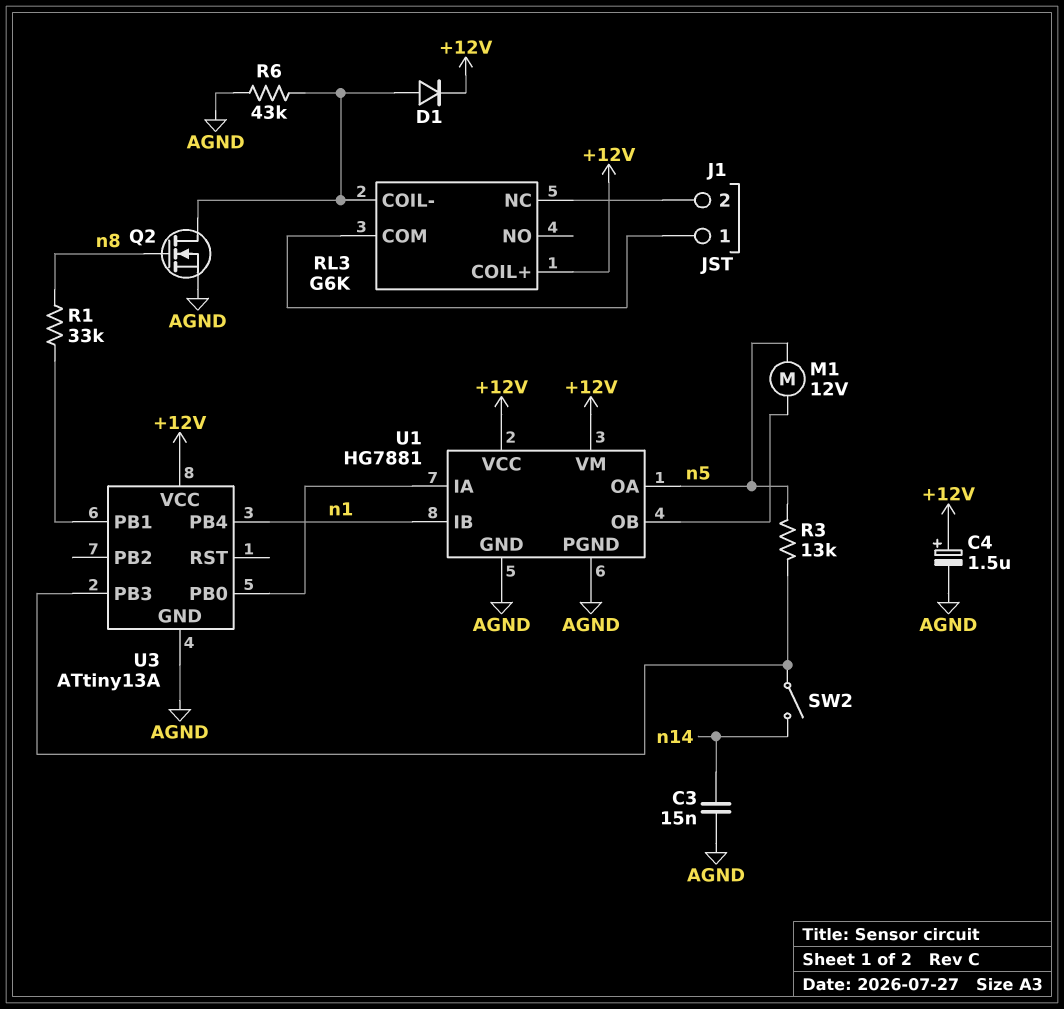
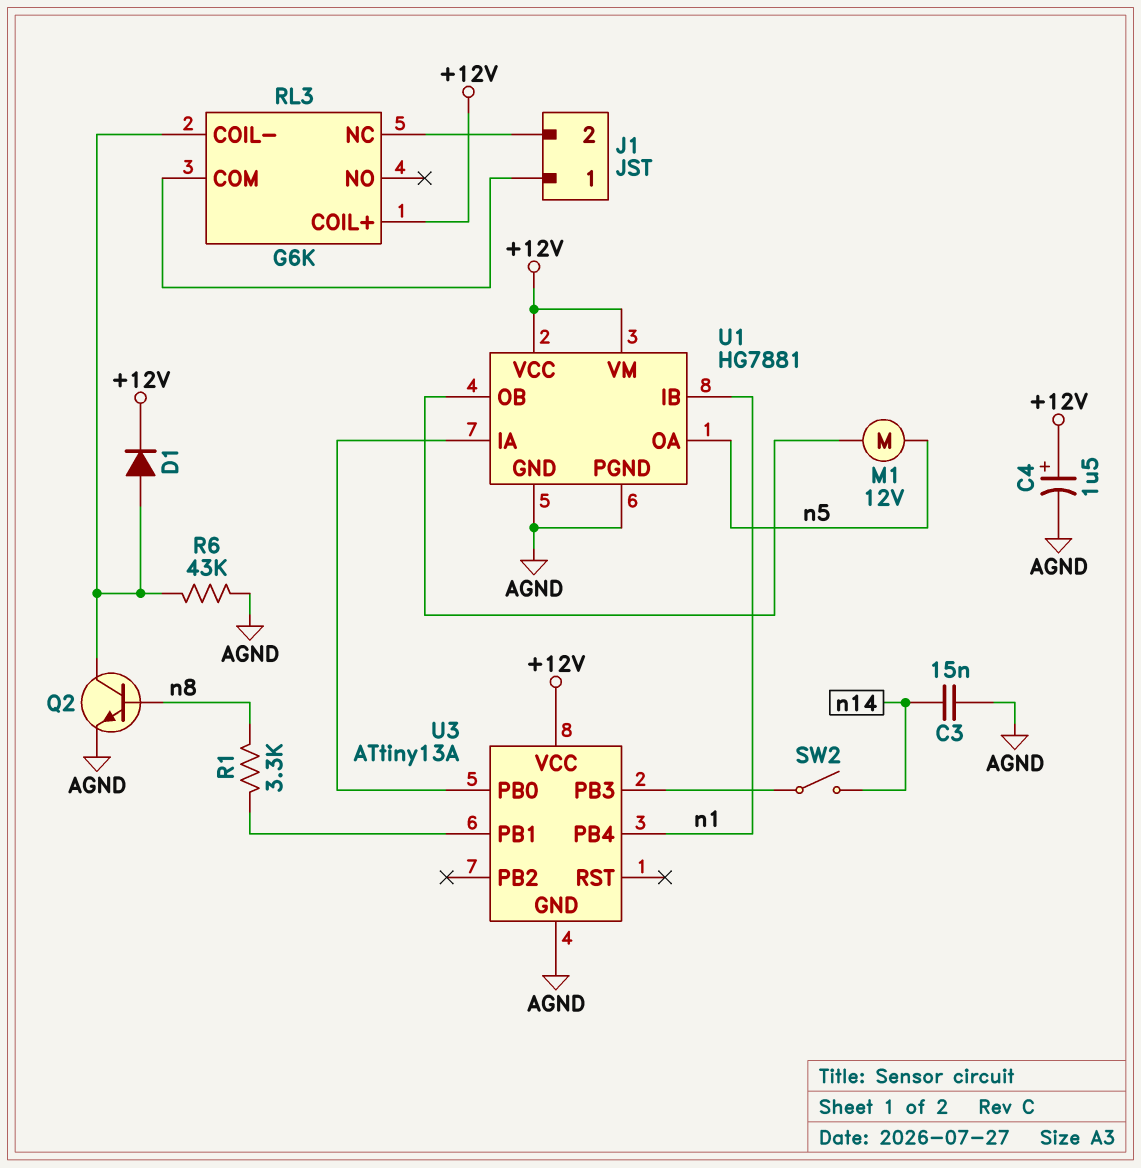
Q2: NMOS (G n8, D RL3/COIL-, S AGND) -> NPN (B n8, C RL3/COIL-, E AGND)
R1: 33k (U3/PB1, n8) -> 3.3k (U3/PB1, n8)
R3: 13k (U3/PB3, n5) -> none

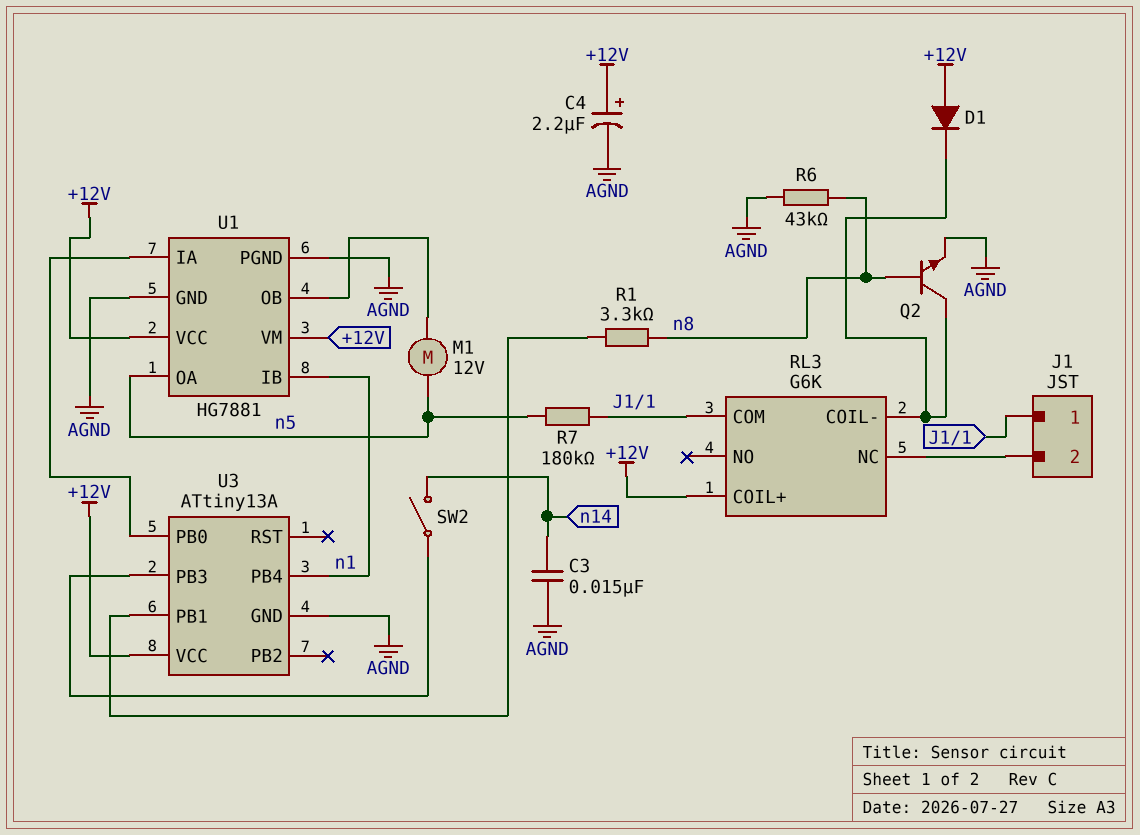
C4: 1.5uF (plus +12V, minus AGND) -> 2.2uF (plus +12V, minus AGND)
D1: diode (A RL3/COIL-, K +12V) -> diode (A +12V, K RL3/COIL-)
R6: 43k (AGND, RL3/COIL-) -> 43k (AGND, n8)
R7: none -> 180k (J1/1, n5)

